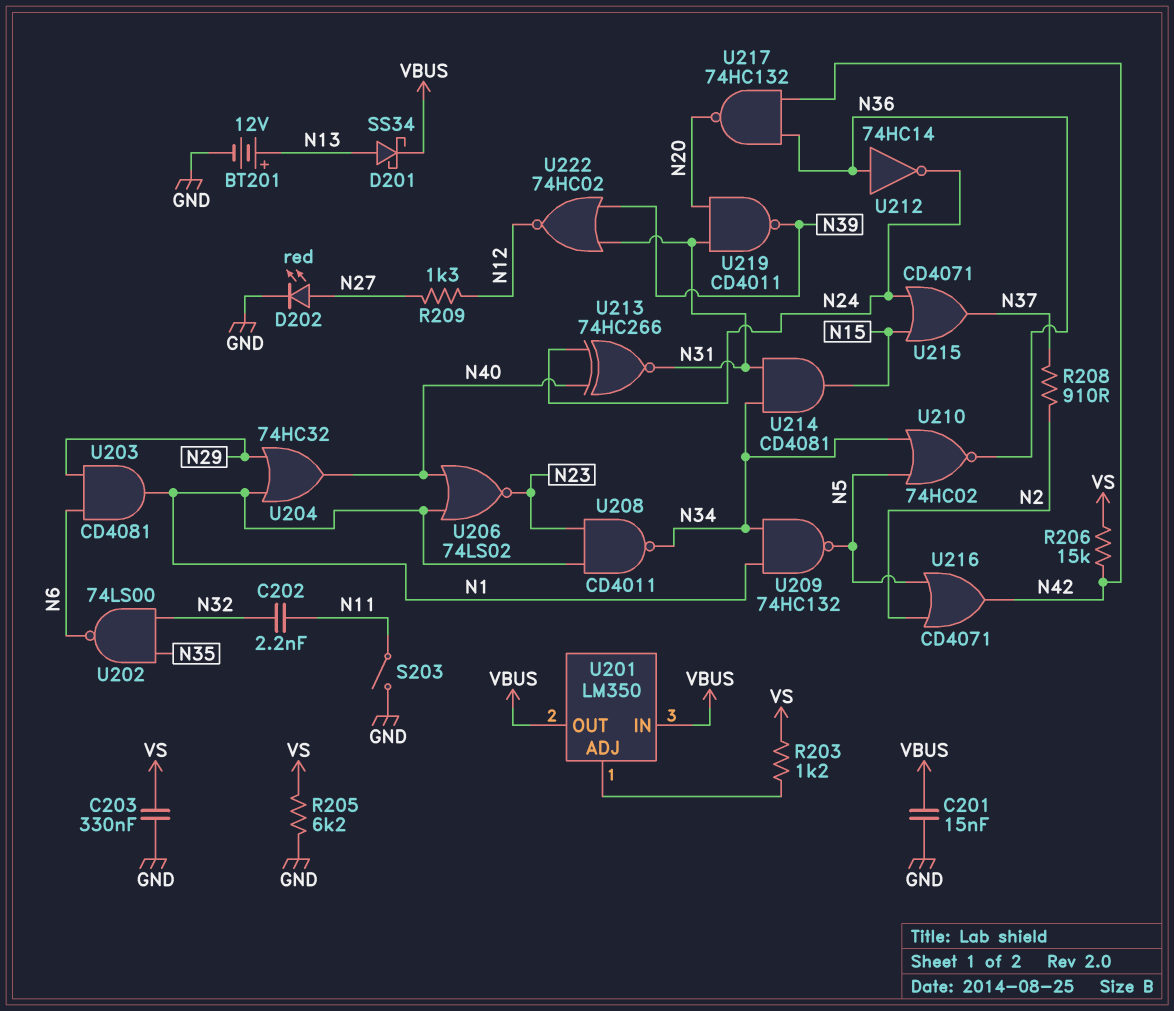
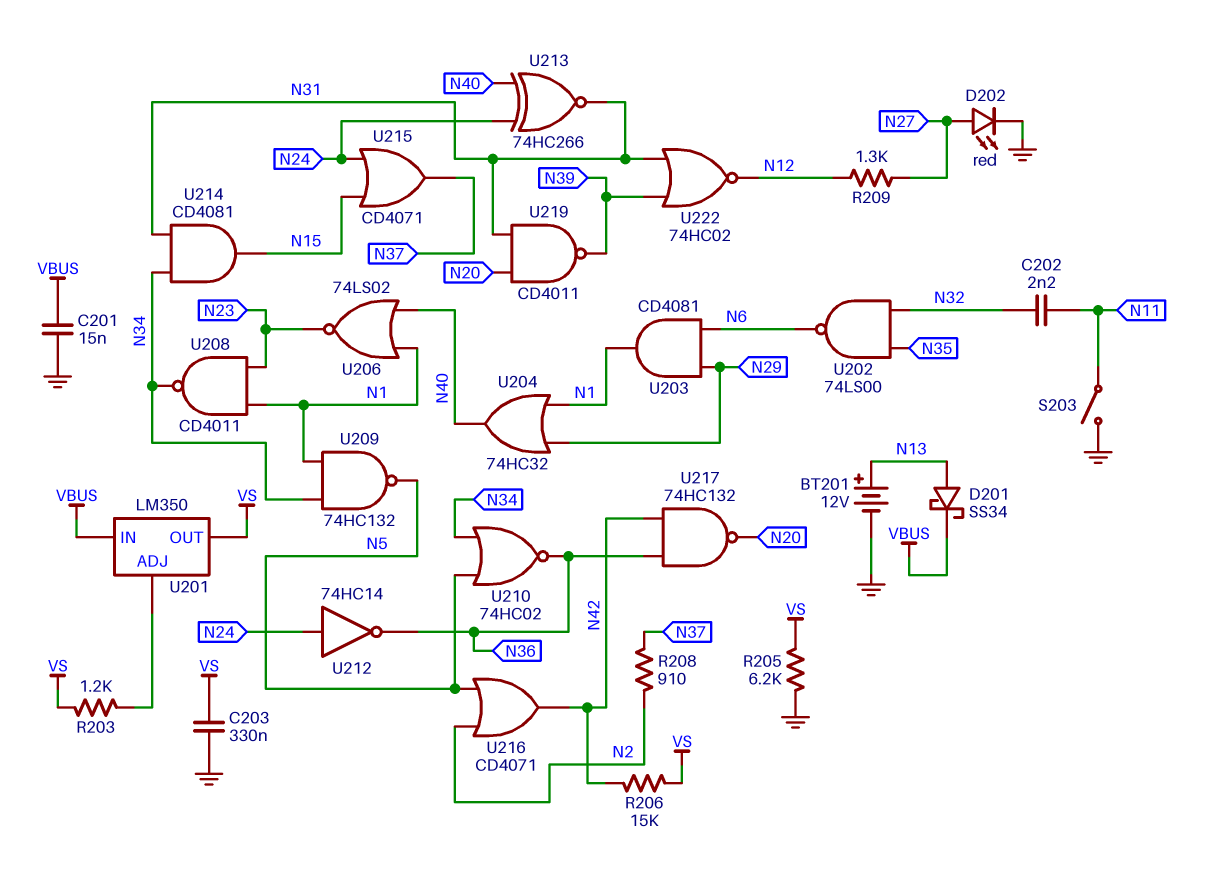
U201 pin OUT: VBUS -> VS
U212: NOT 74HC14 (in N36, out N24) -> NOT 74HC14 (in N24, out N36)

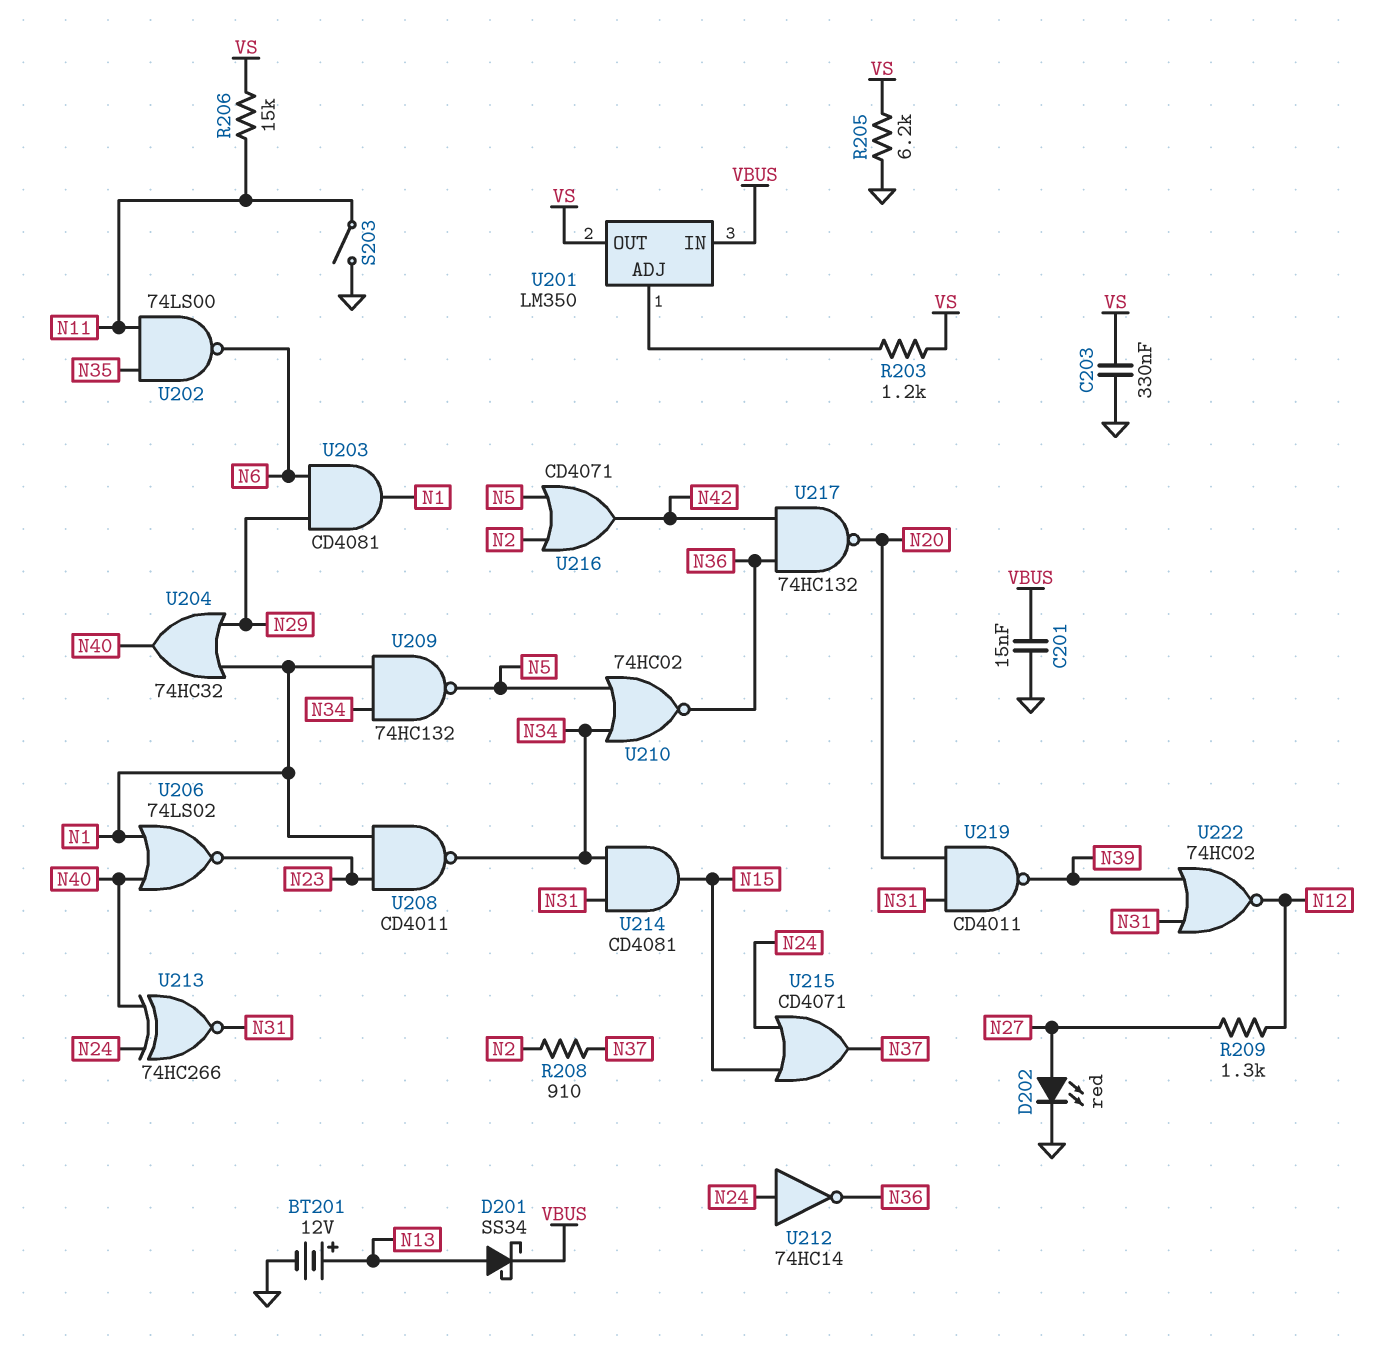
C202: 2.2nF (N11, N32) -> none
R206: 15k (N42, VS) -> 15k (N11, VS)
U202: NAND 74LS00 (in N32, in N35, out N6) -> NAND 74LS00 (in N11, in N35, out N6)

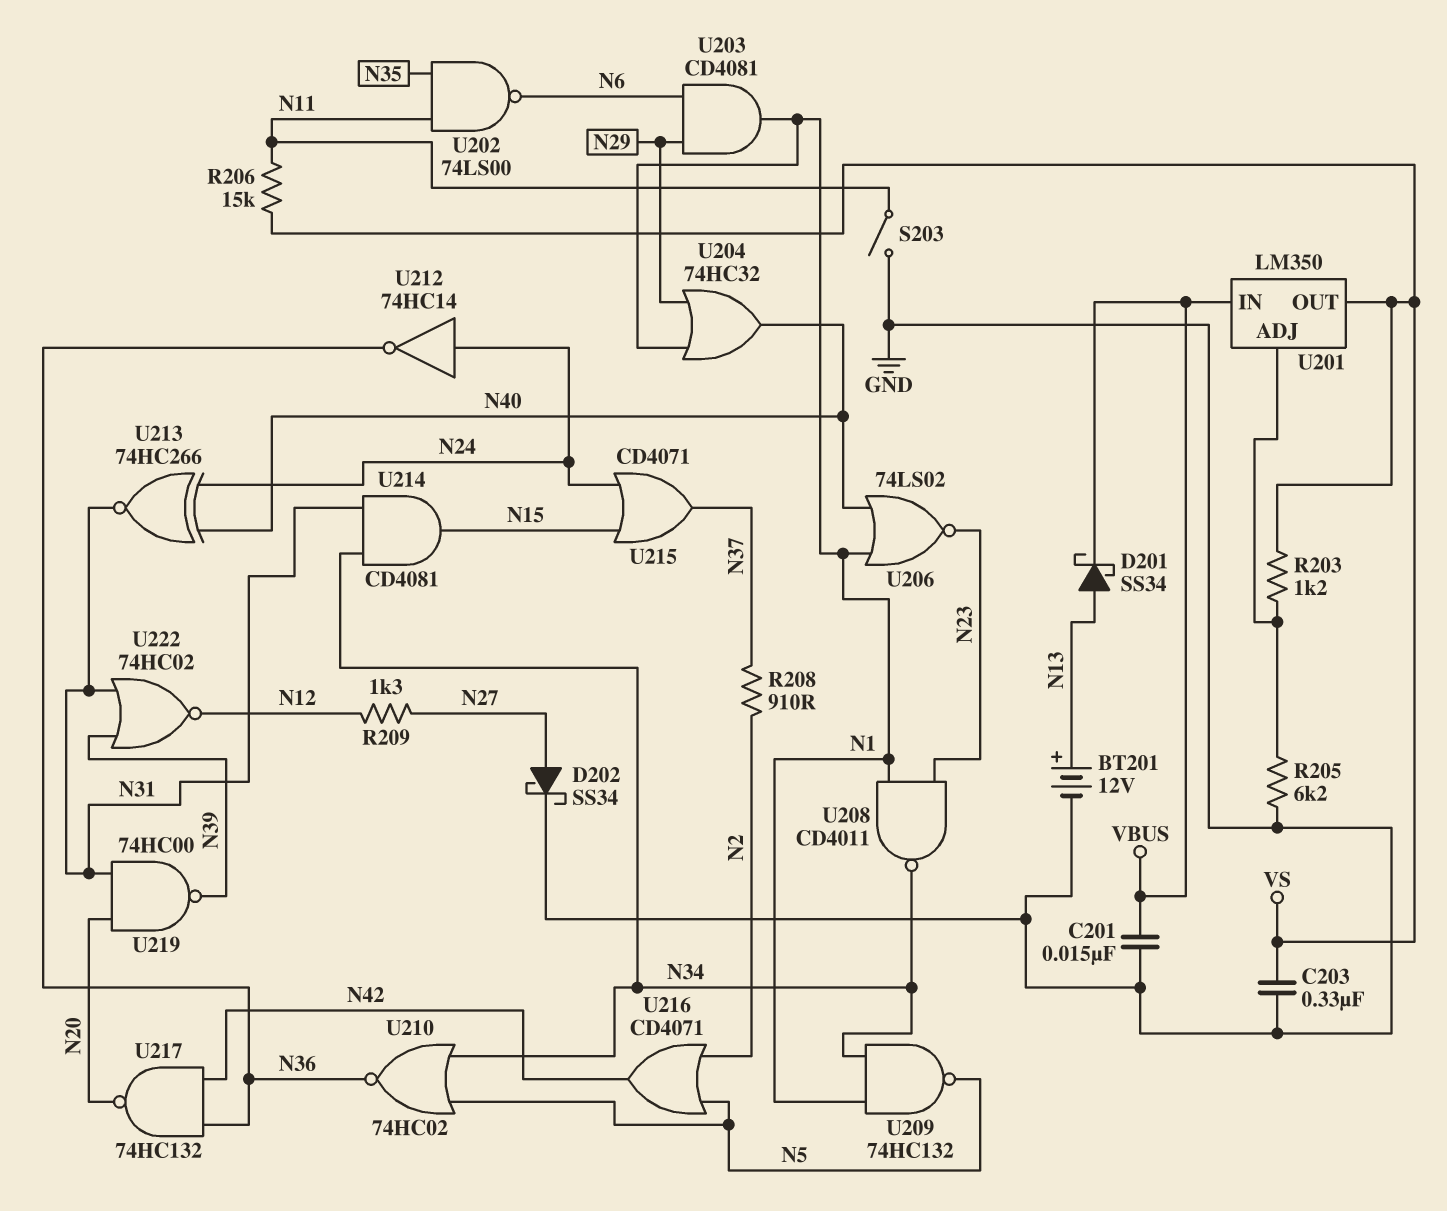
D202: LED red (A N27, K GND) -> schottky SS34 (A N27, K GND)
R205: 6.2k (GND, VS) -> 6.2k (GND, U201/ADJ)
U219: NAND CD4011 (in N20, in N31, out N39) -> NAND 74HC00 (in N20, in N31, out N39)

